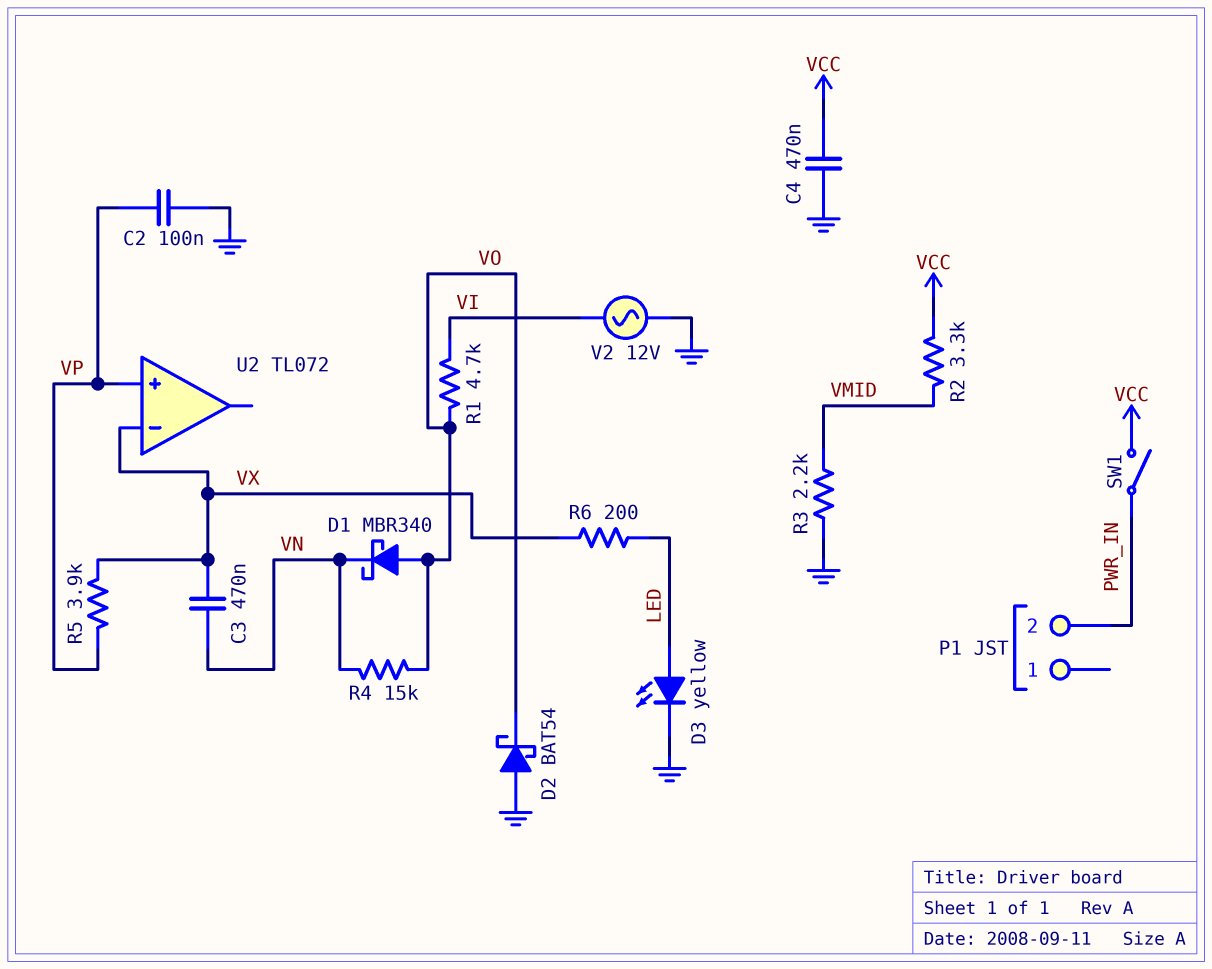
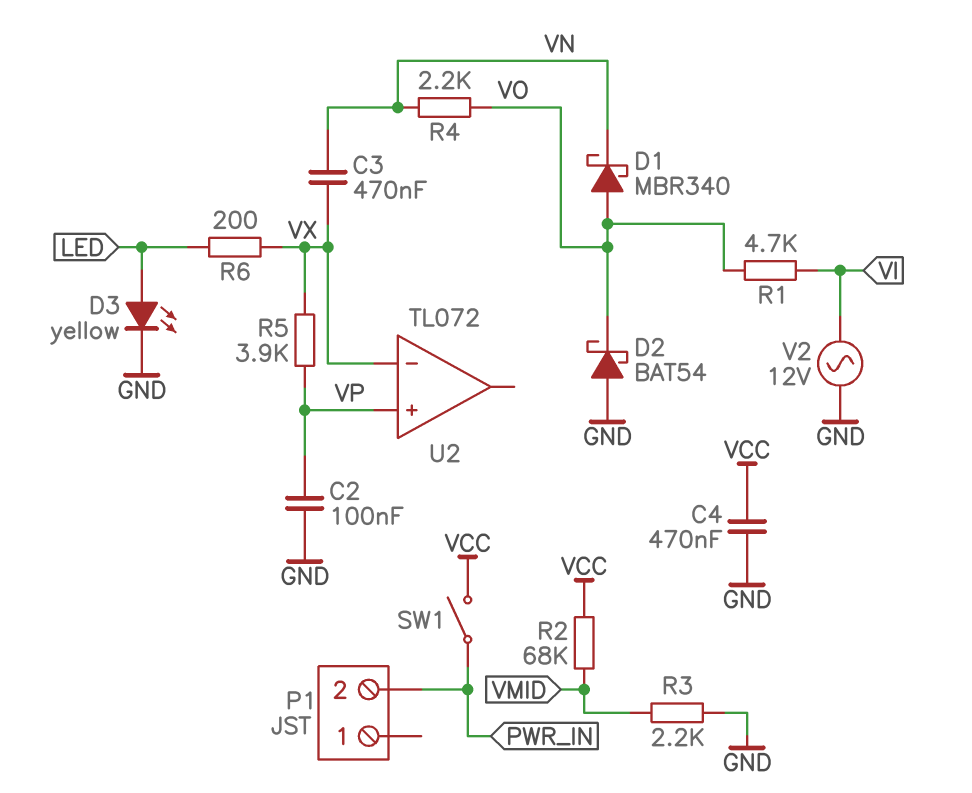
R2: 3.3k (VCC, VMID) -> 68k (VCC, VMID)
R4: 15k (VN, VO) -> 2.2k (VN, VO)

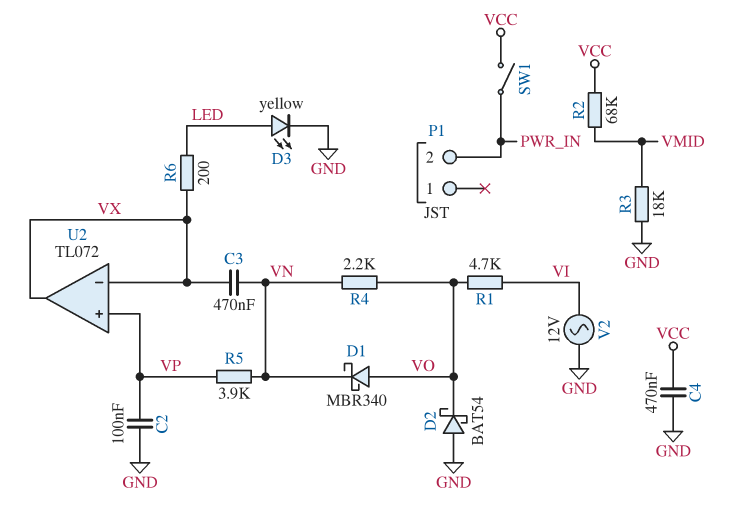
R3: 2.2k (GND, VMID) -> 18k (GND, VMID)
R5: 3.9k (VP, VX) -> 3.9k (VN, VP)
U2 pin out: none -> VX

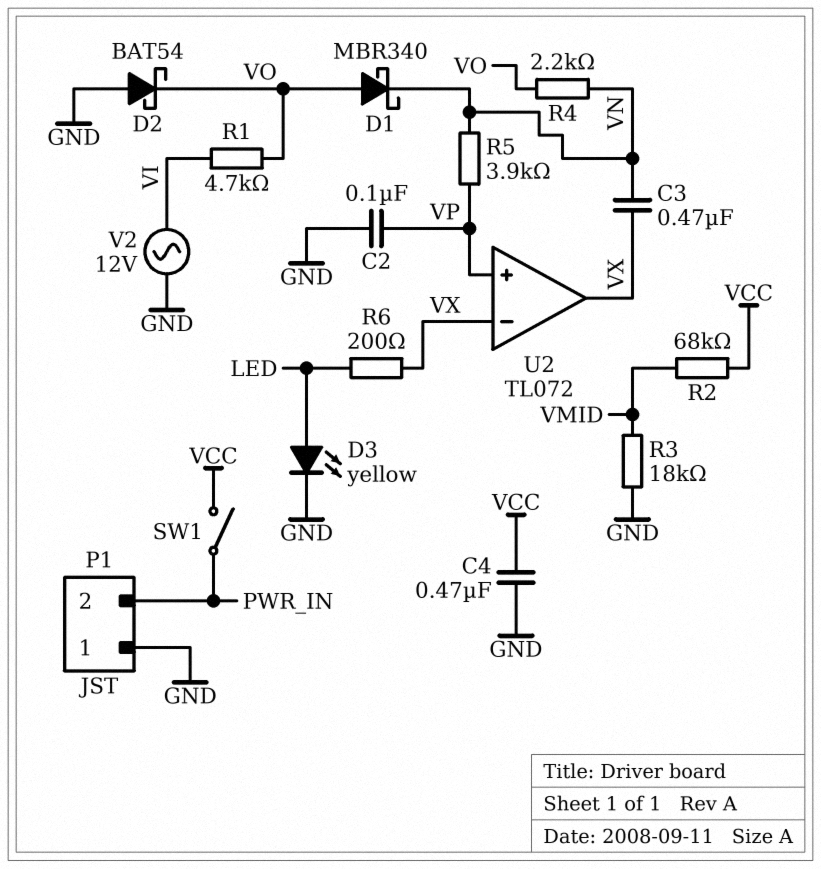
P1 pin 1: none -> GND

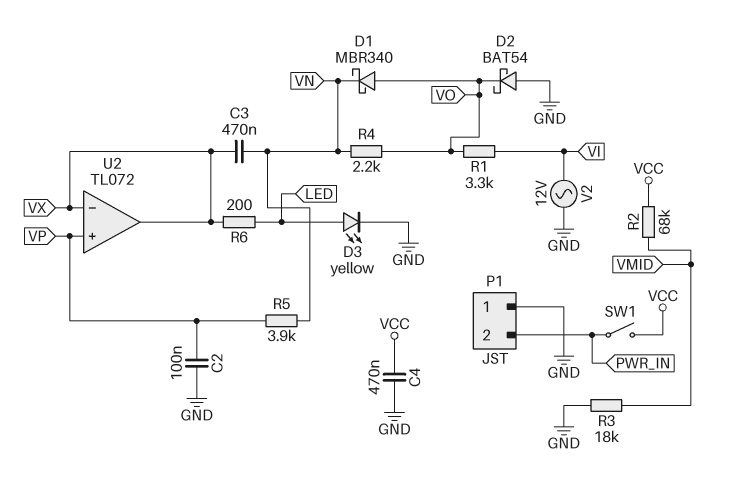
R1: 4.7k (VI, VO) -> 3.3k (VI, VO)

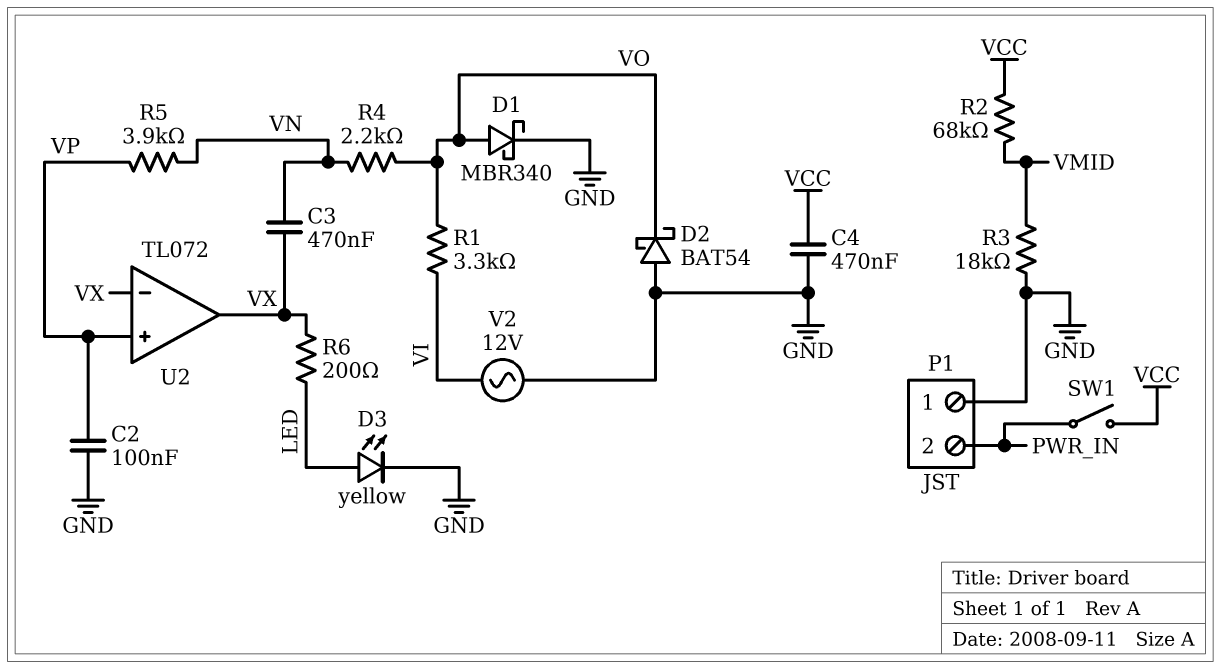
D1: schottky MBR340 (A VO, K VN) -> schottky MBR340 (A VO, K GND)

